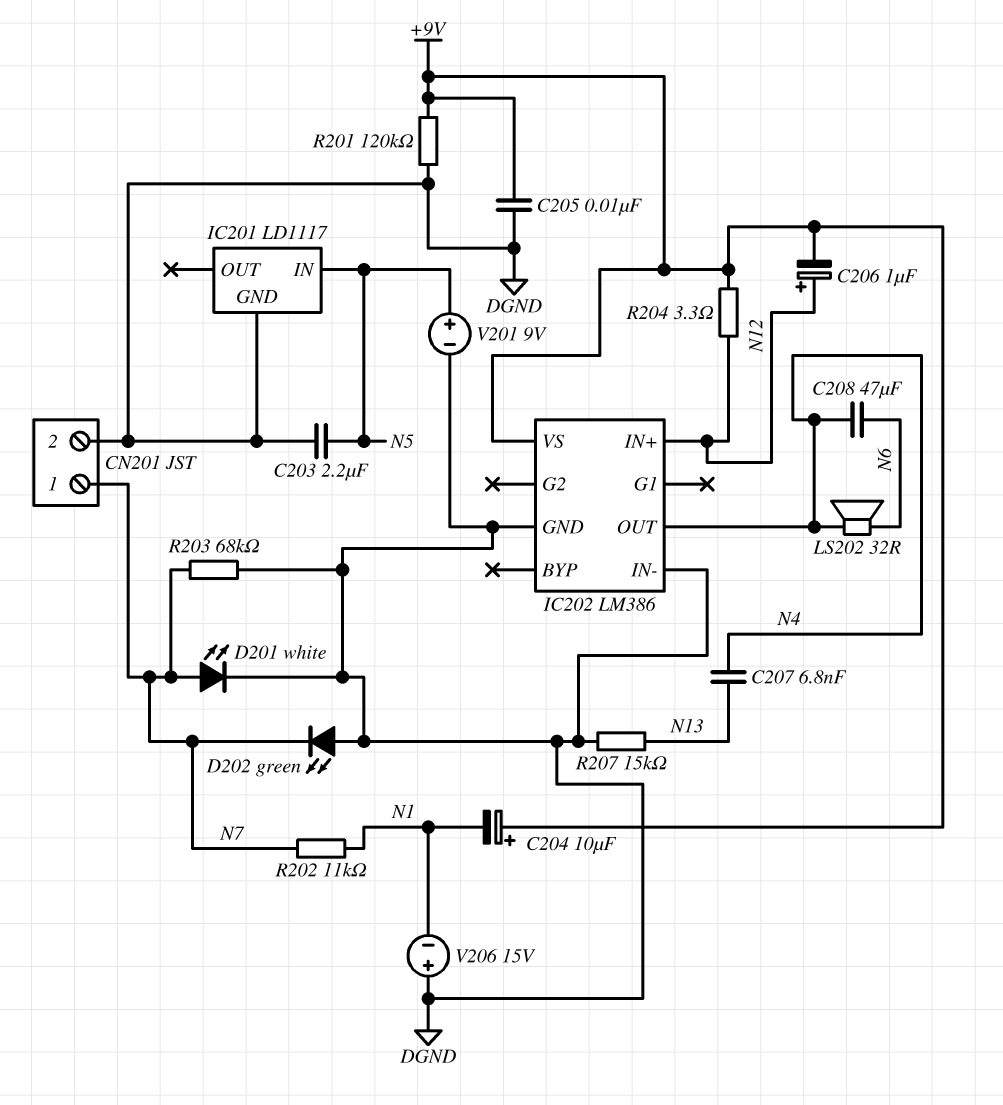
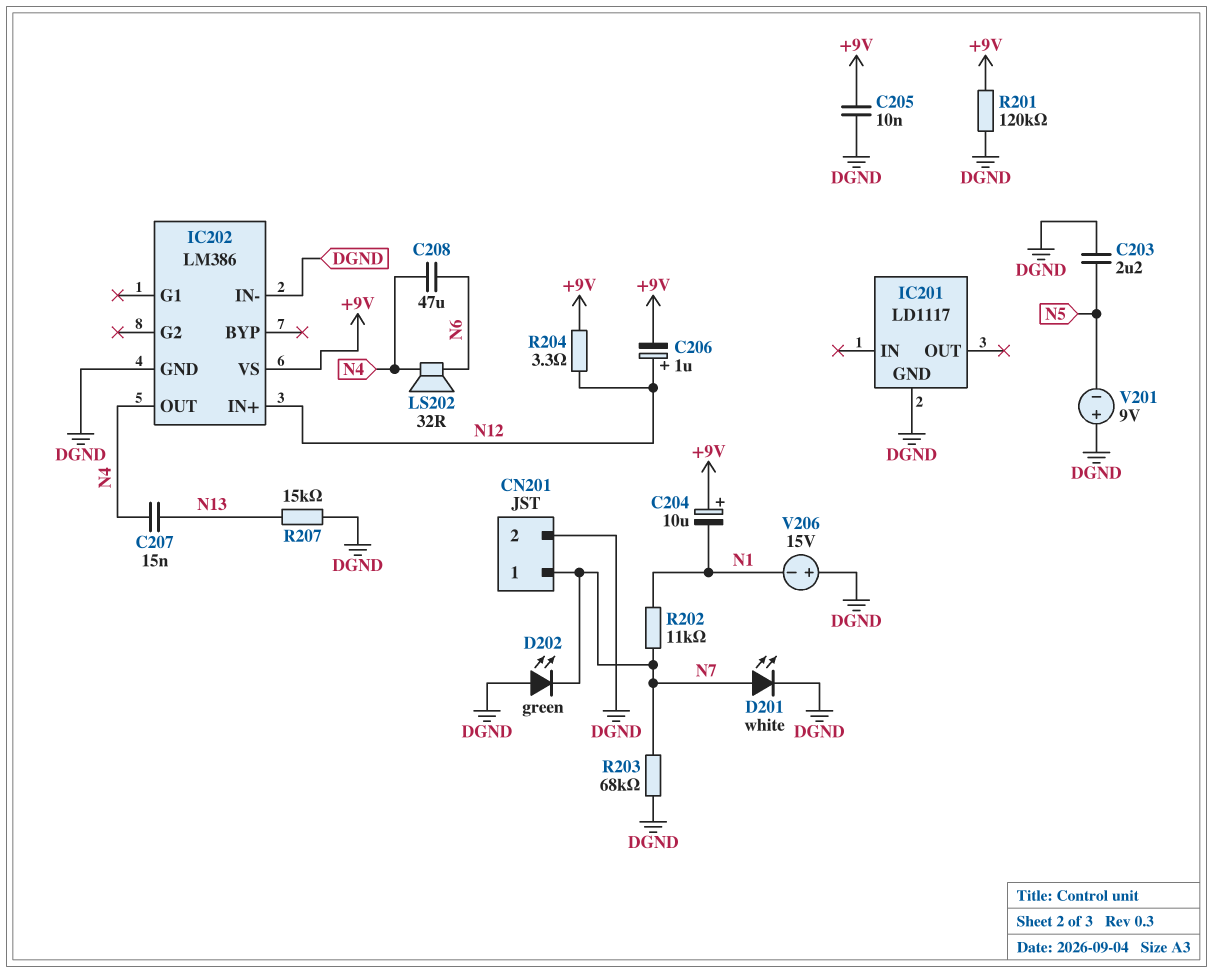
C207: 6.8nF (N4, N13) -> 15nF (N4, N13)
IC201 pin IN: N5 -> none
V201: 9V (plus N5, minus DGND) -> 9V (plus DGND, minus N5)

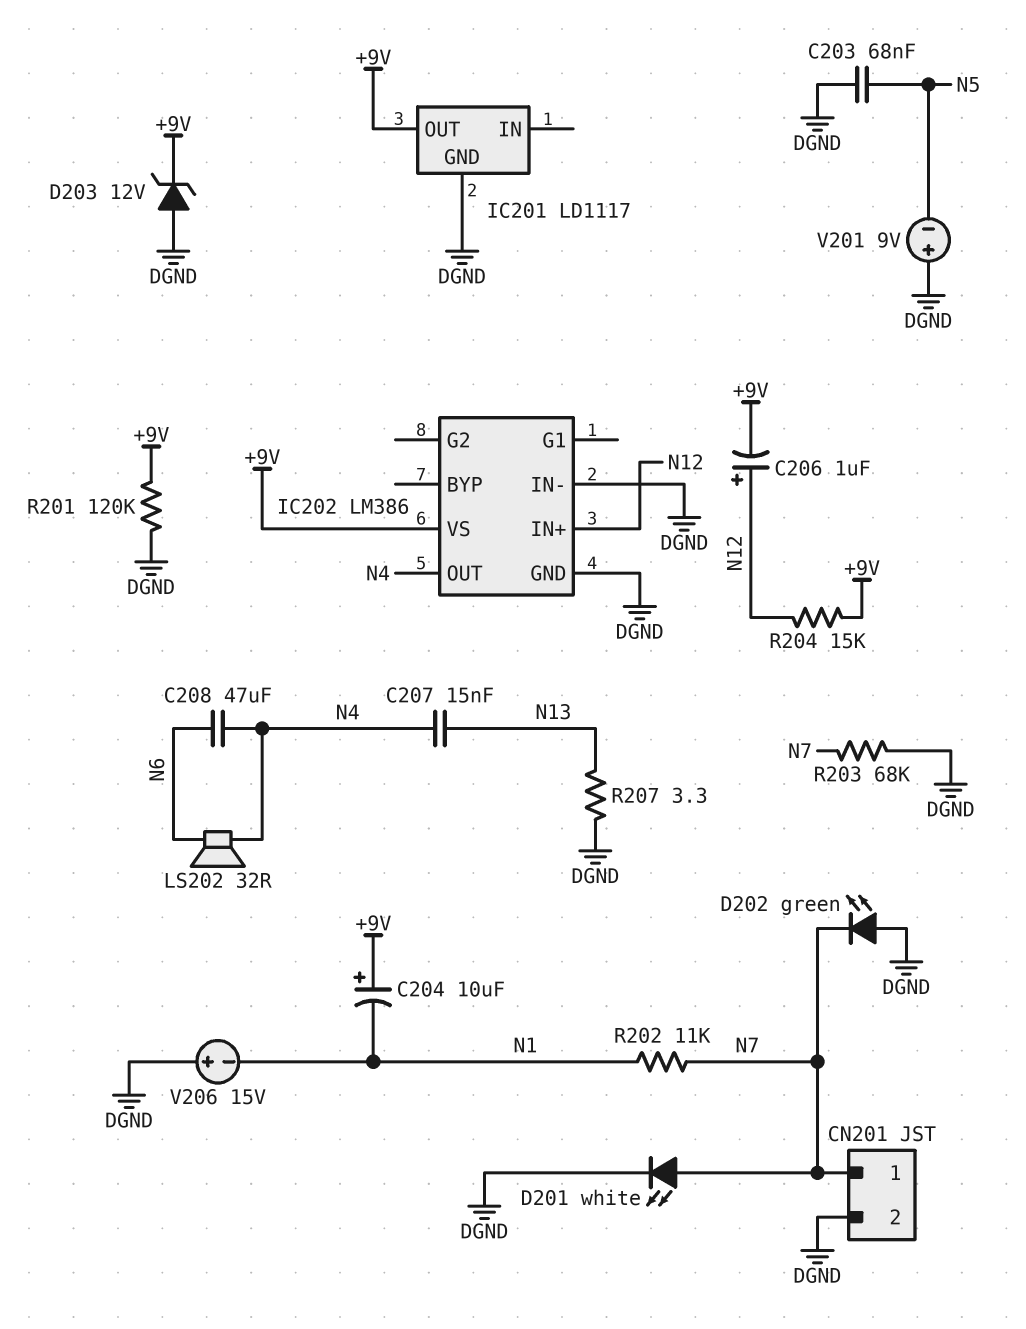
C203: 2.2uF (DGND, N5) -> 68nF (DGND, N5)
C205: 10nF (+9V, DGND) -> none
D203: none -> zener 12V (A DGND, K +9V)
IC201 pin OUT: none -> +9V
R204: 3.3 (+9V, N12) -> 15k (+9V, N12)
R207: 15k (DGND, N13) -> 3.3 (DGND, N13)

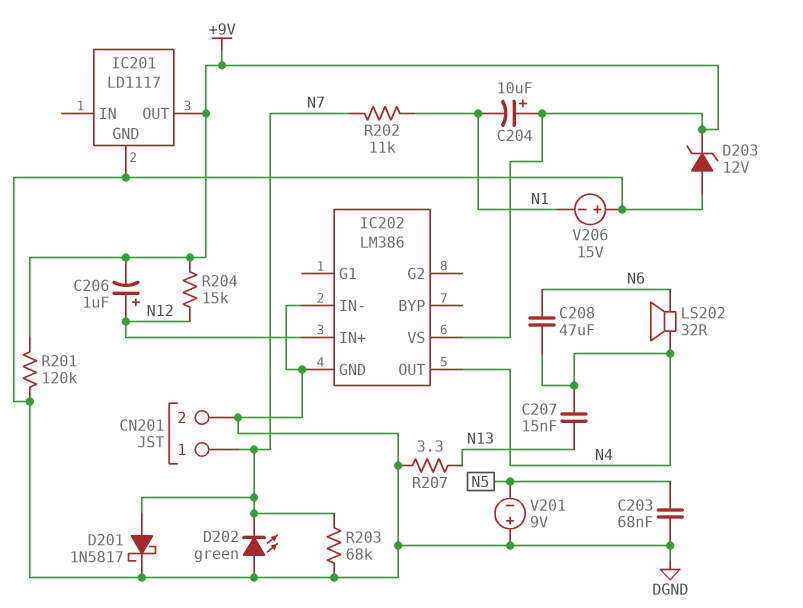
D201: LED white (A N7, K DGND) -> schottky 1N5817 (A N7, K DGND)

